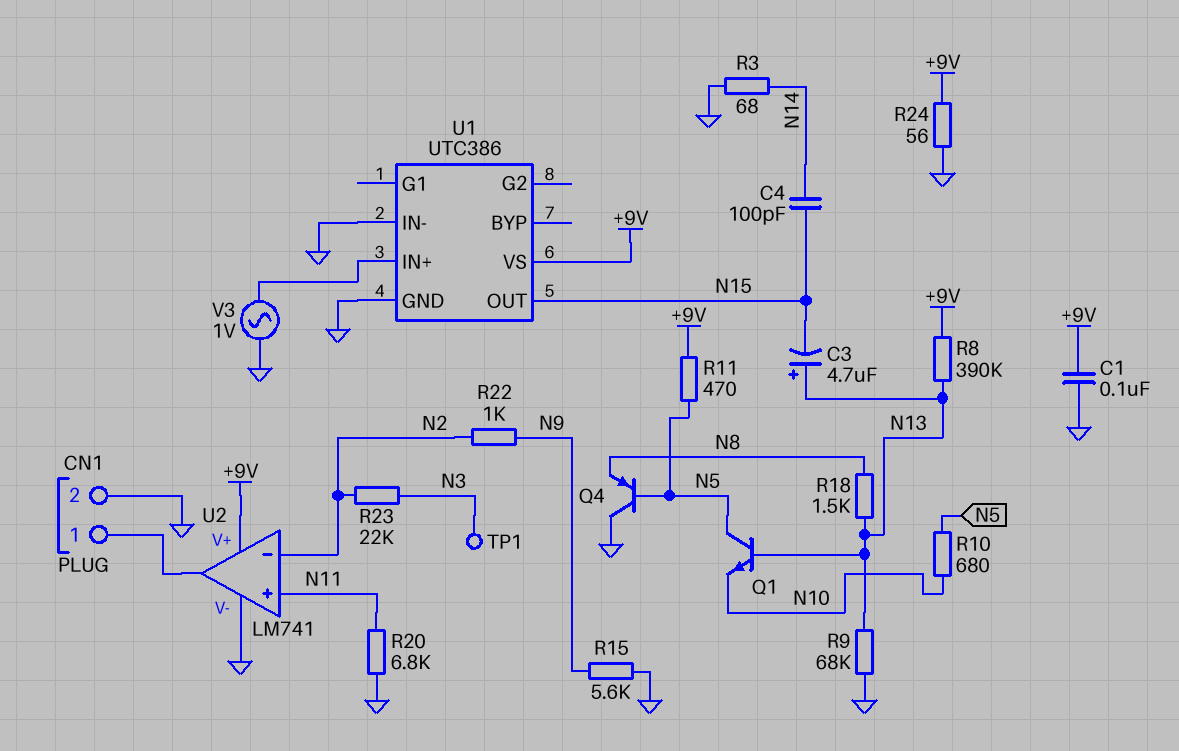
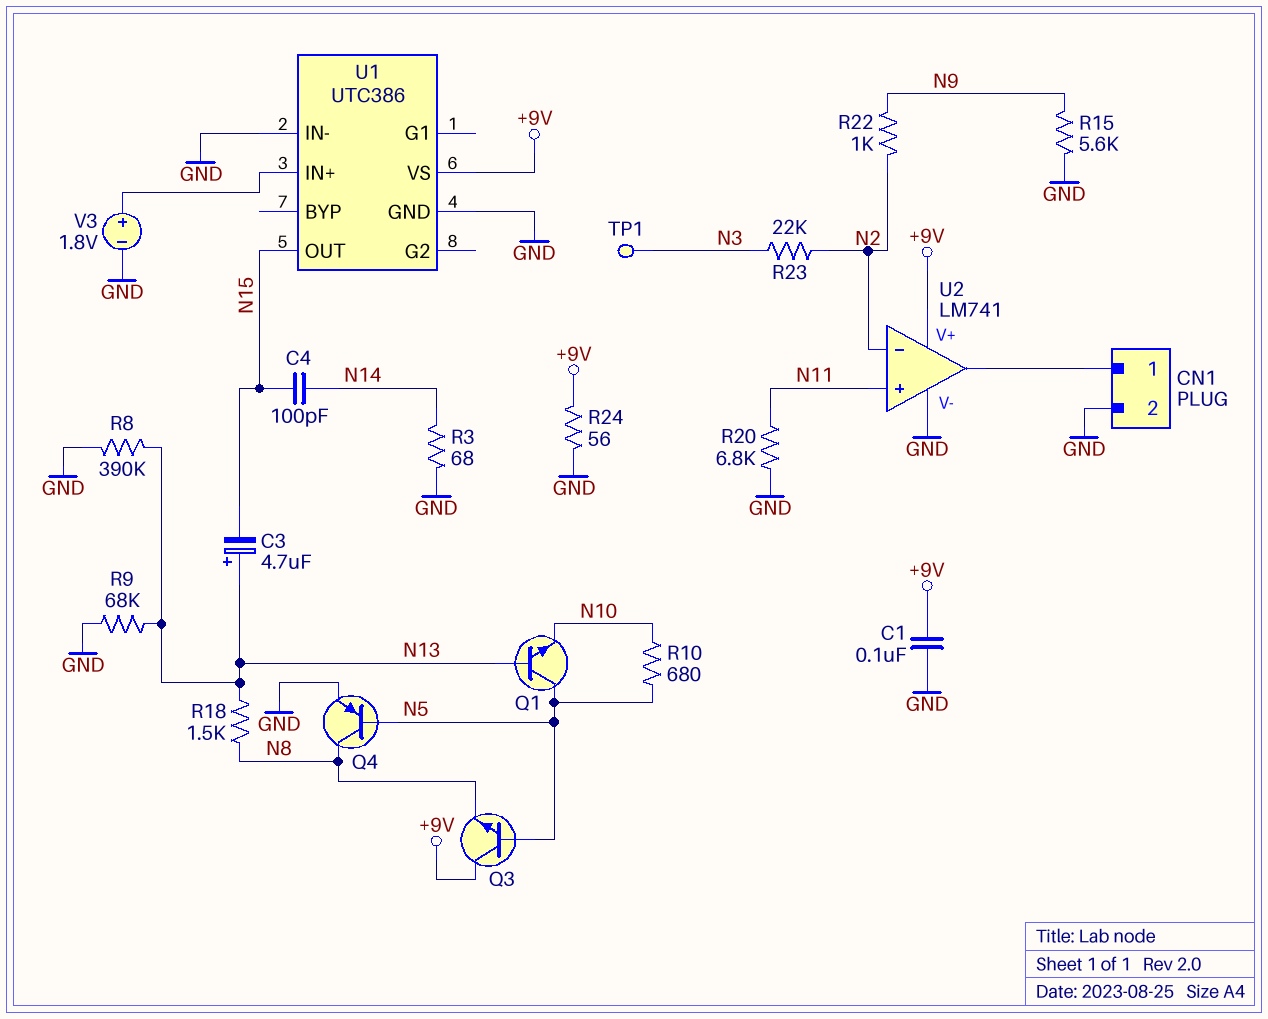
Q3: none -> NPN (B N5, C +9V, E N8)
Q4: PNP (B N5, C GND, E N8) -> PNP (B N5, C N8, E GND)
R8: 390k (+9V, N13) -> 390k (GND, N13)
R11: 470 (+9V, N5) -> none
V3: AC 1V (GND, U1/IN+) -> 1.8V (plus U1/IN+, minus GND)

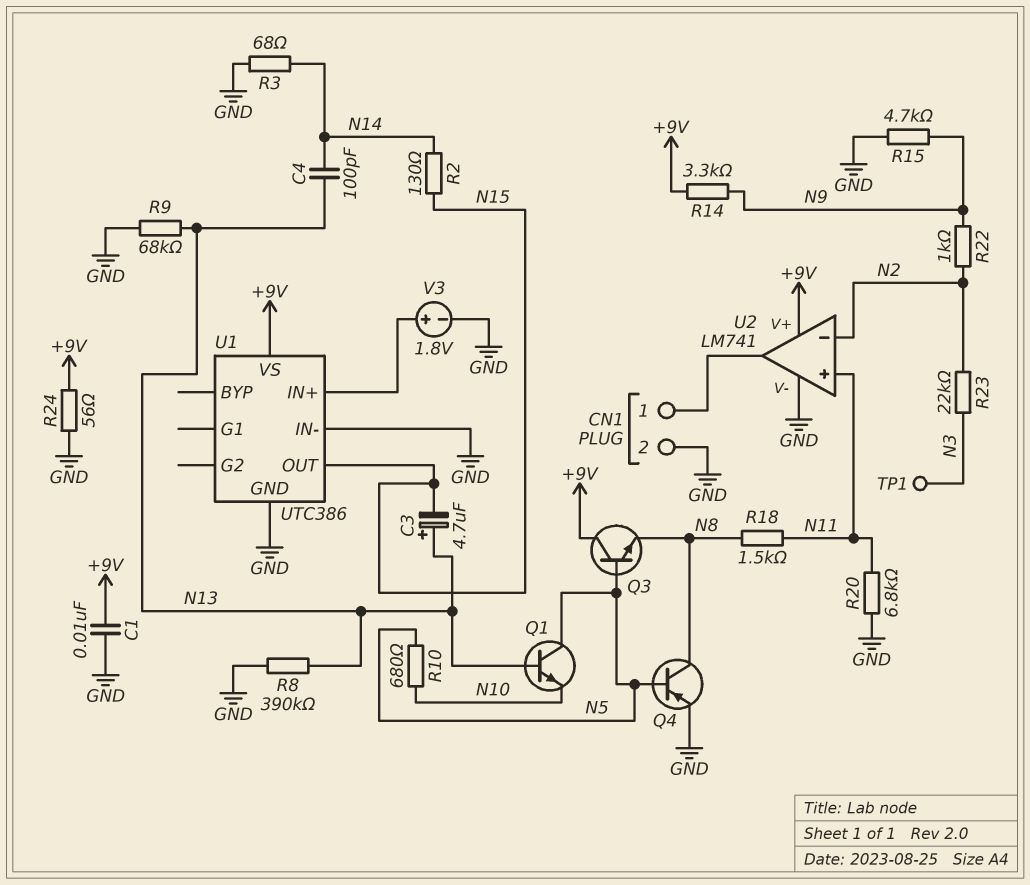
C1: 100nF (+9V, GND) -> 10nF (+9V, GND)
C4: 100pF (N14, N15) -> 100pF (N13, N14)
R2: none -> 130 (N14, N15)
R14: none -> 3.3k (+9V, N9)
R15: 5.6k (GND, N9) -> 4.7k (GND, N9)
R18: 1.5k (N8, N13) -> 1.5k (N8, N11)

